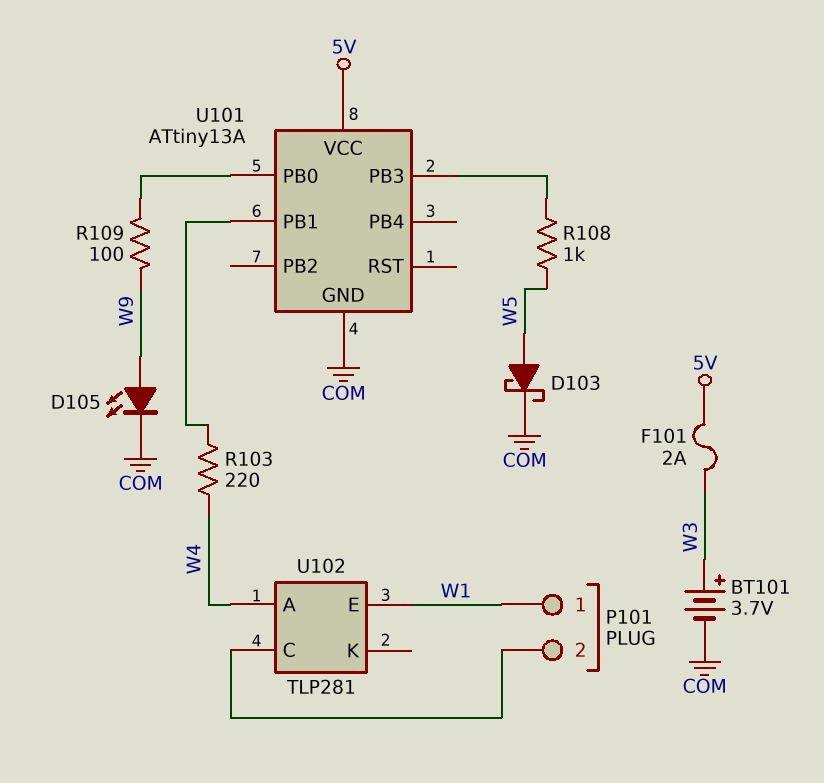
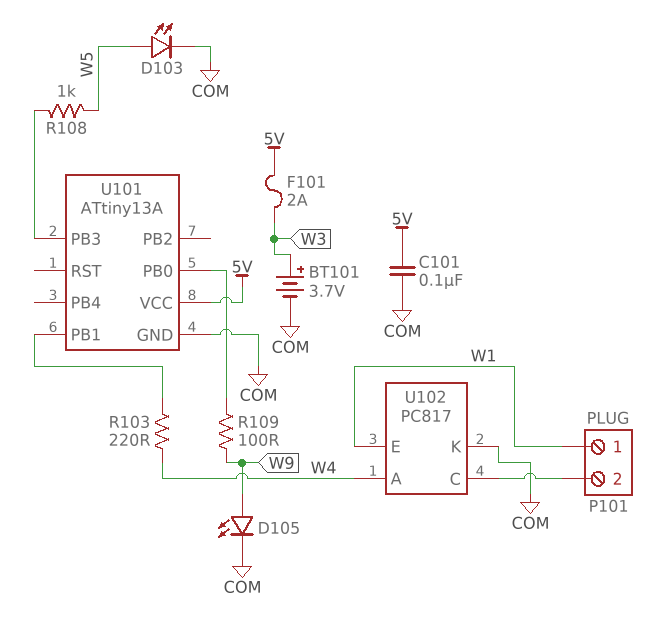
C101: none -> 100nF (5V, COM)
D103: schottky (A W5, K COM) -> LED (A W5, K COM)
U102: TLP281 -> PC817
U102 pin K: none -> COM

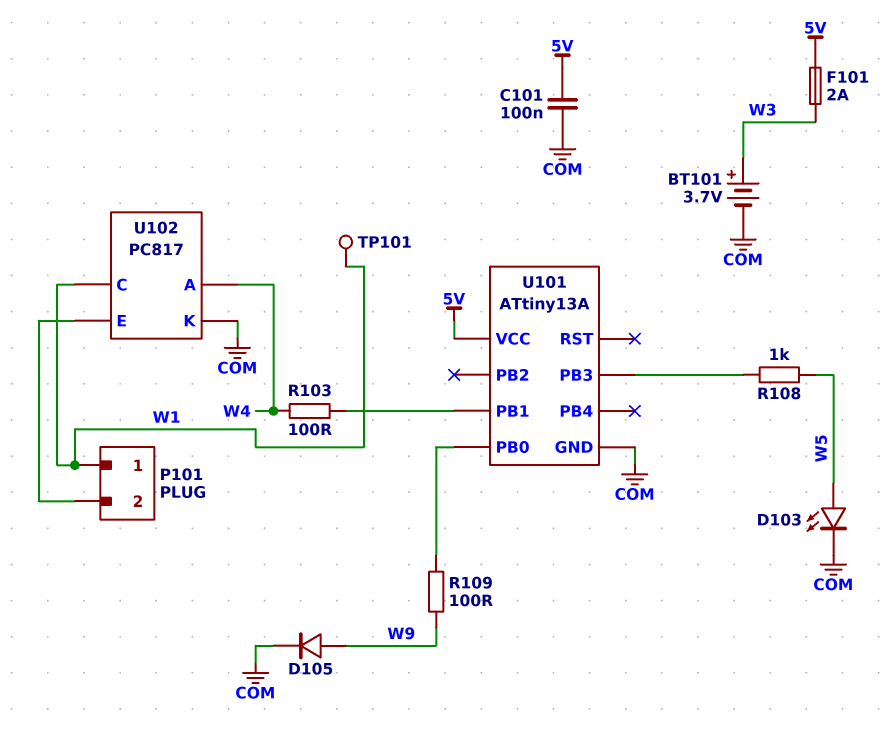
D105: LED (A W9, K COM) -> diode (A W9, K COM)
R103: 220 (U101/PB1, W4) -> 100 (U101/PB1, W4)
TP101: none -> test point (W1)
U102 pin C: P101/2 -> W1
U102 pin E: W1 -> P101/2

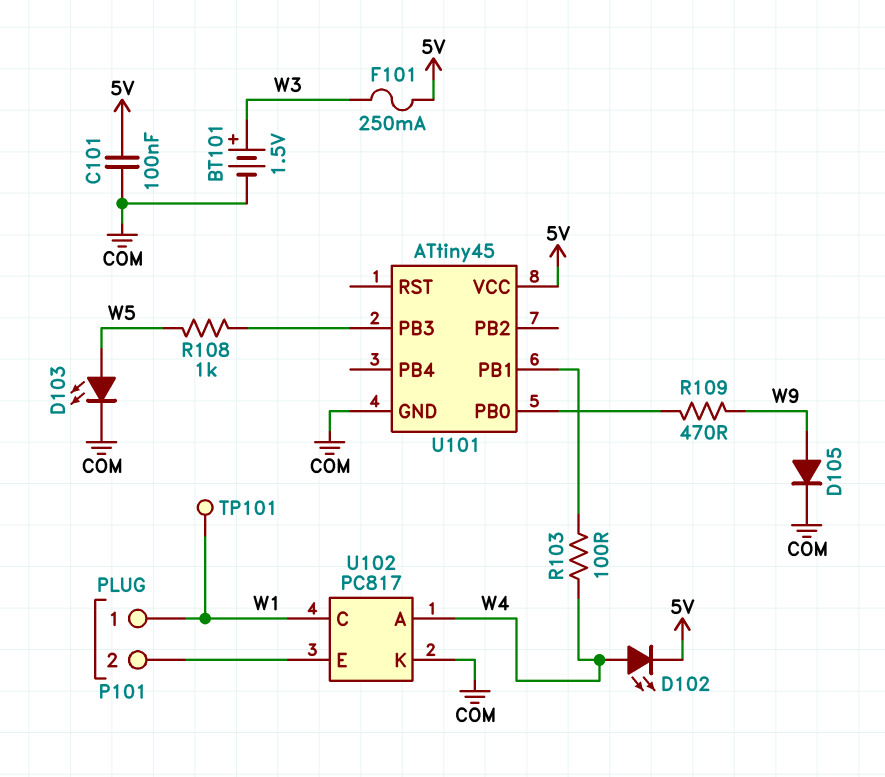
BT101: 3.7V (plus W3, minus COM) -> 1.5V (plus W3, minus COM)
D102: none -> LED (A W4, K 5V)
F101: 2A (5V, W3) -> 250mA (5V, W3)
R109: 100 (U101/PB0, W9) -> 470 (U101/PB0, W9)
U101: ATtiny13A -> ATtiny45

